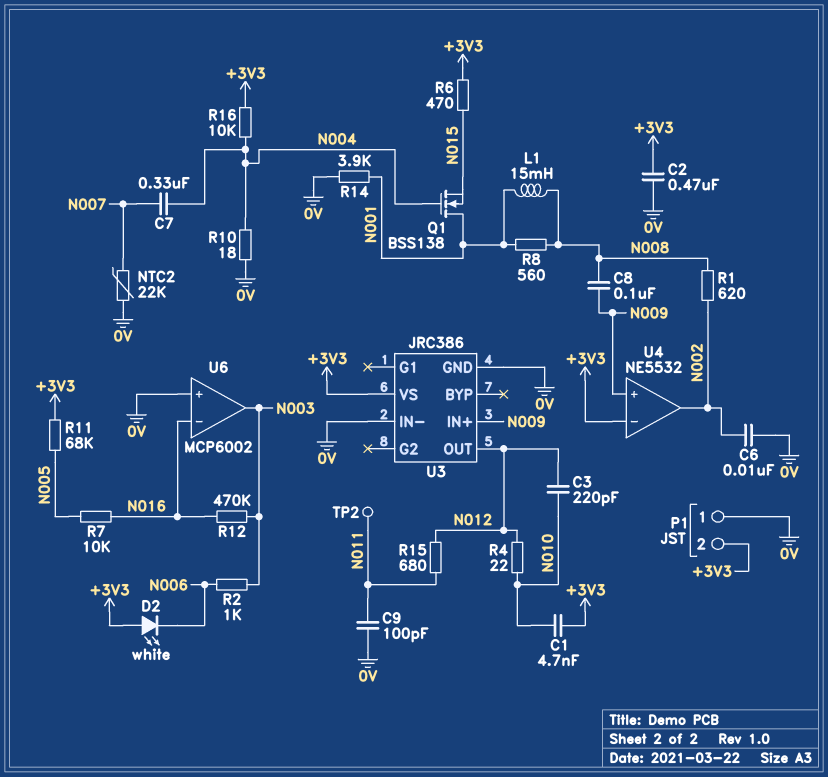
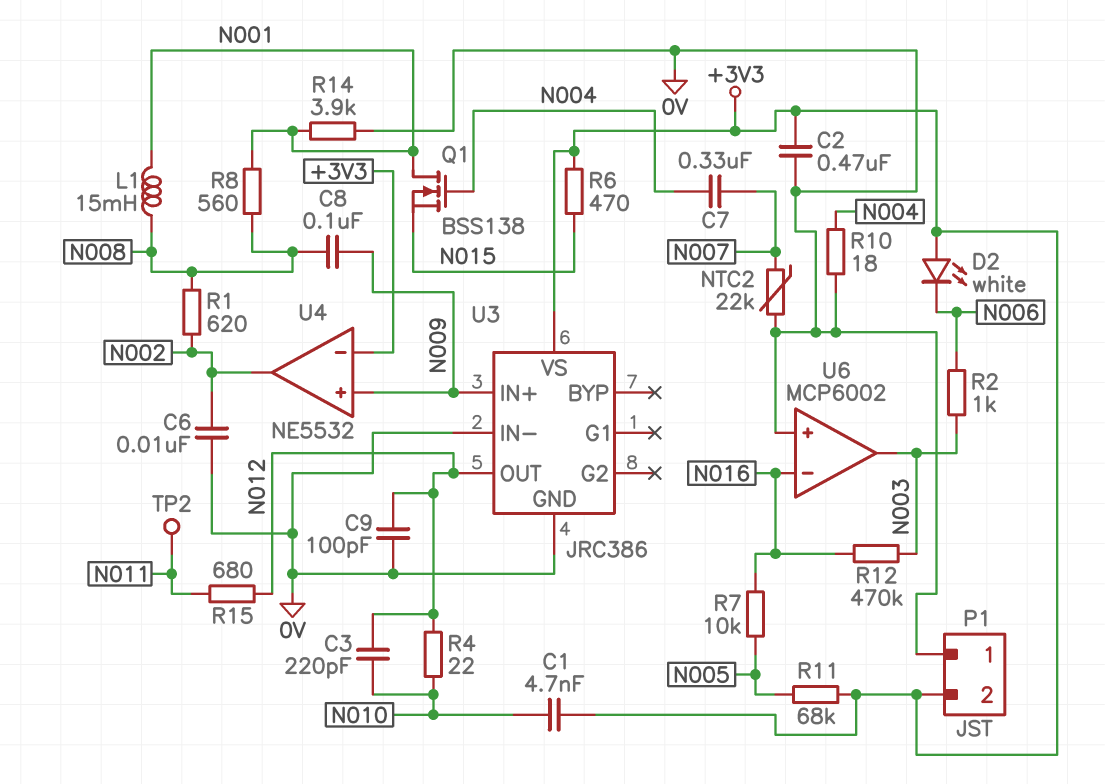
C9: 100pF (0V, N011) -> 100pF (0V, N012)
R16: 10k (+3V3, N004) -> none

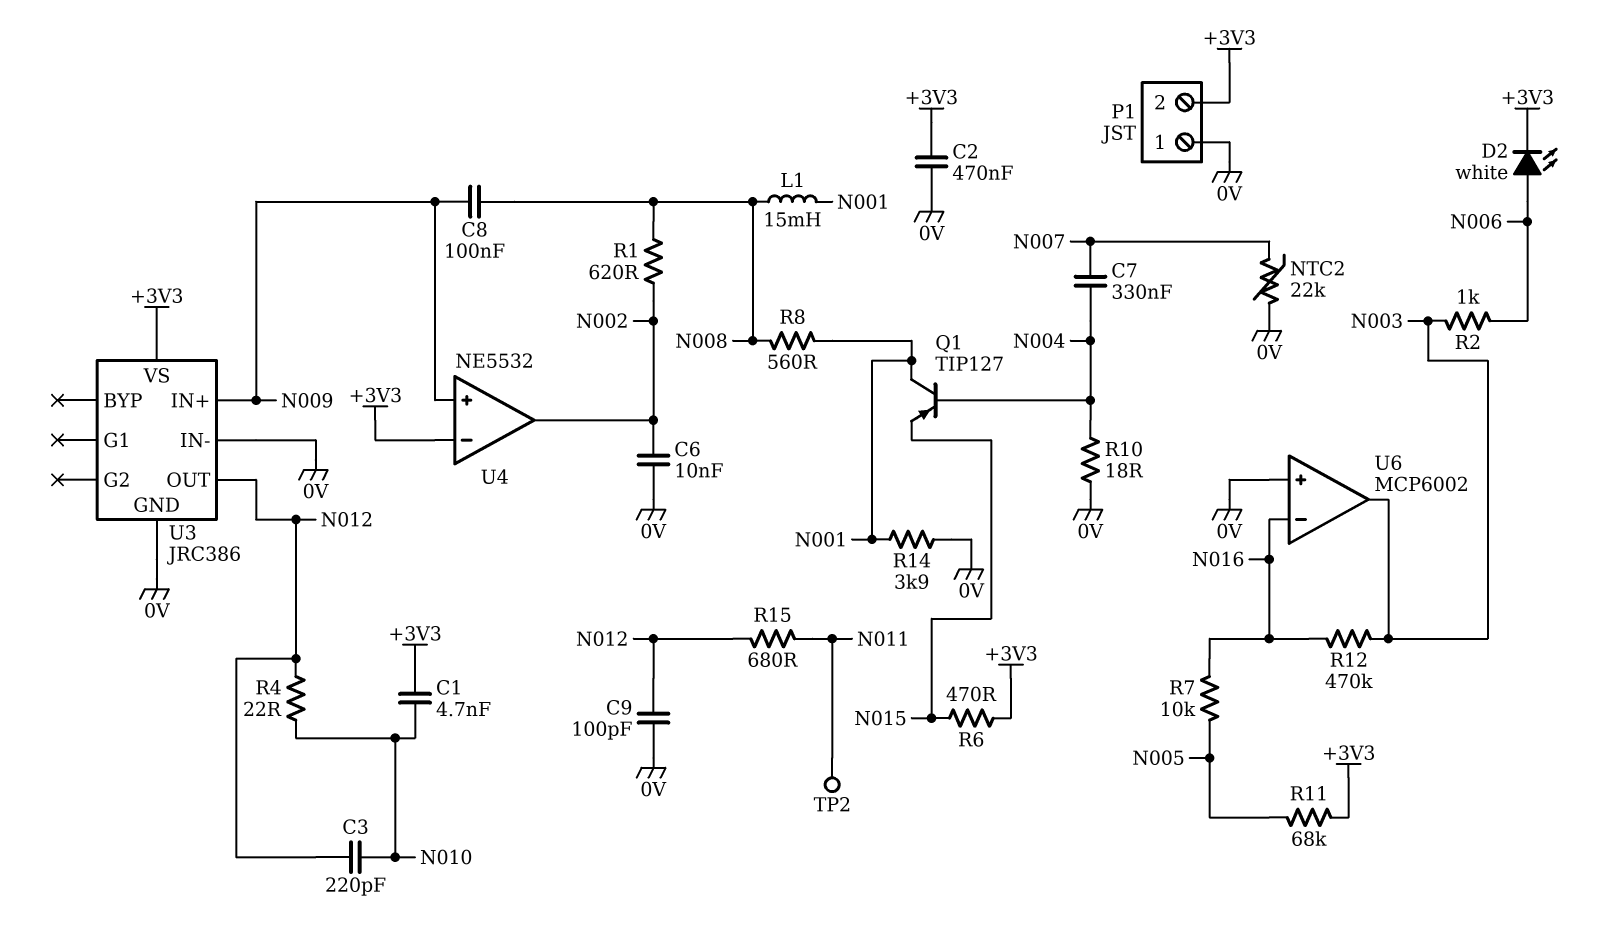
D2: LED white (A +3V3, K N006) -> LED white (A N006, K +3V3)
Q1: NMOS BSS138 (G N004, D N001, S N015) -> PNP TIP127 (B N004, C N001, E N015)

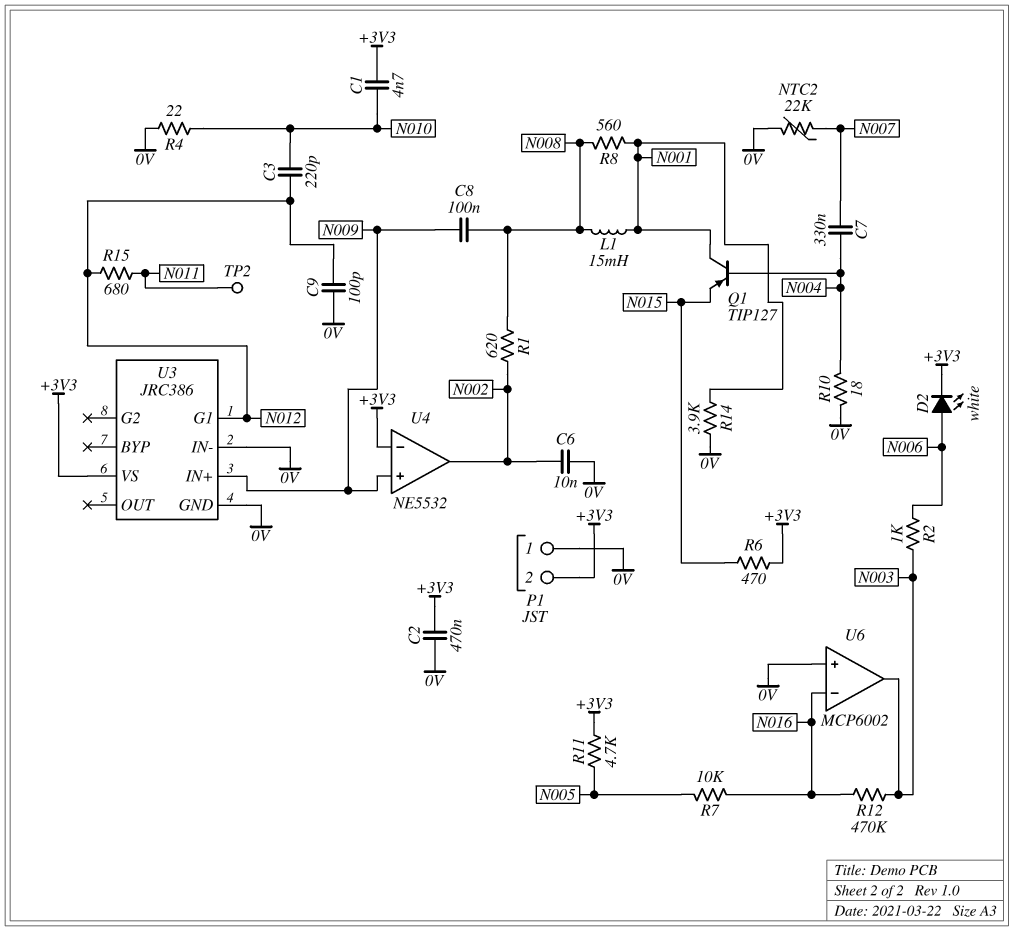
R4: 22 (N010, N012) -> 22 (0V, N010)
R11: 68k (+3V3, N005) -> 4.7k (+3V3, N005)
U3 pin G1: none -> N012
U3 pin OUT: N012 -> none

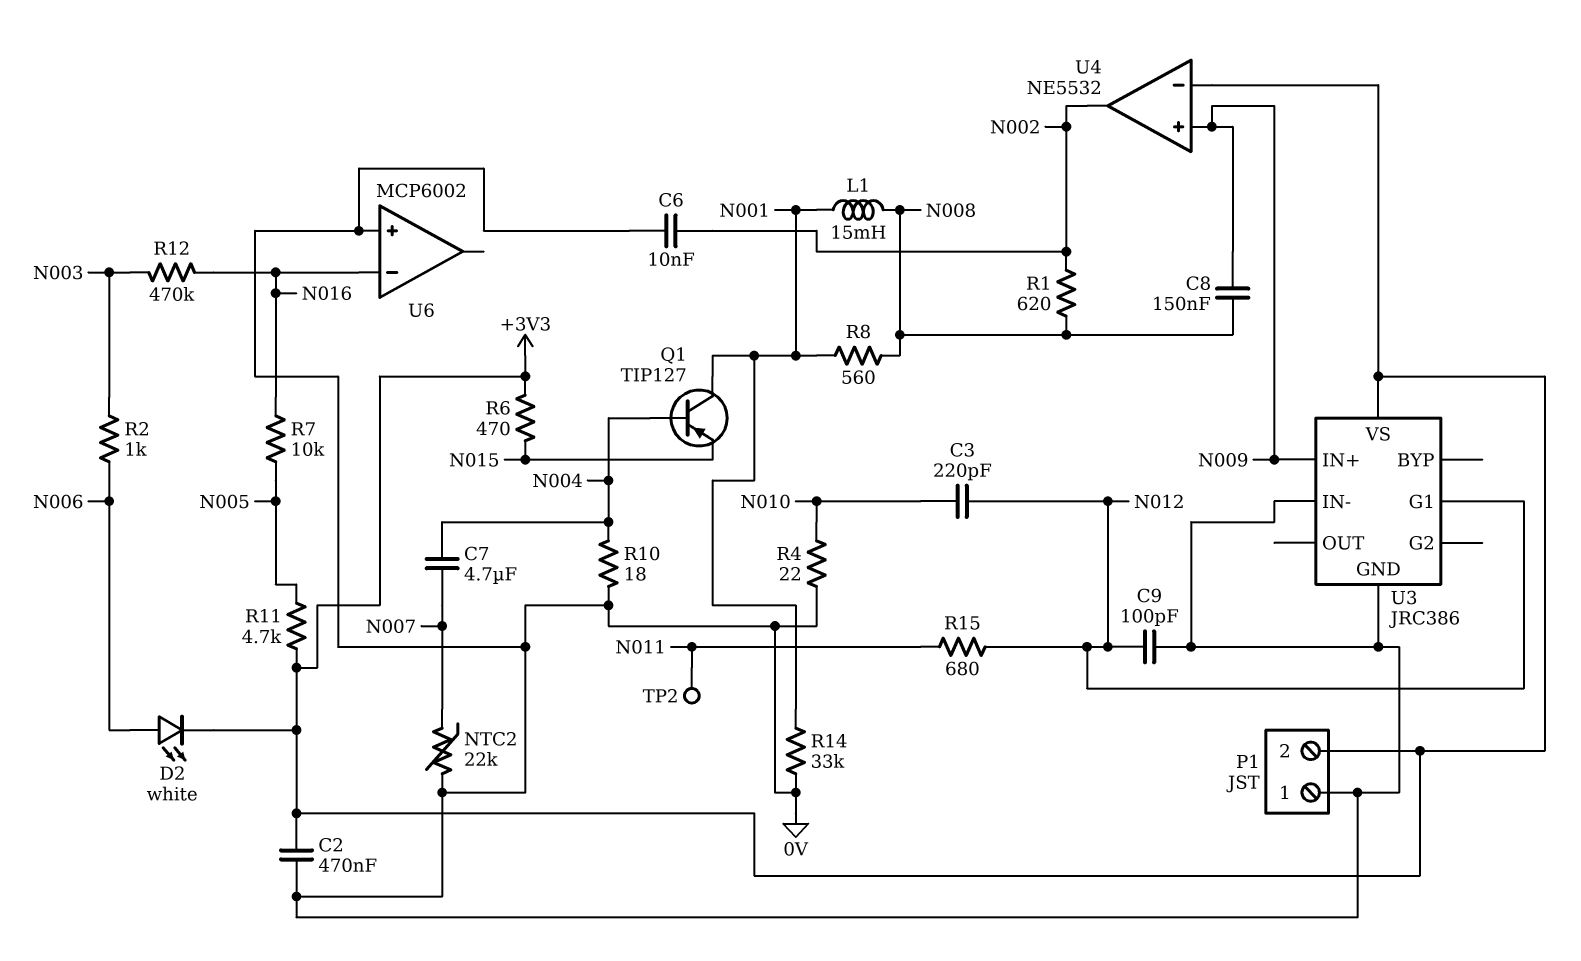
C1: 4.7nF (+3V3, N010) -> none
C7: 330nF (N004, N007) -> 4.7uF (N004, N007)
C8: 100nF (N008, N009) -> 150nF (N008, N009)
R14: 3.9k (0V, N001) -> 33k (0V, N001)
U6 pin out: N003 -> none

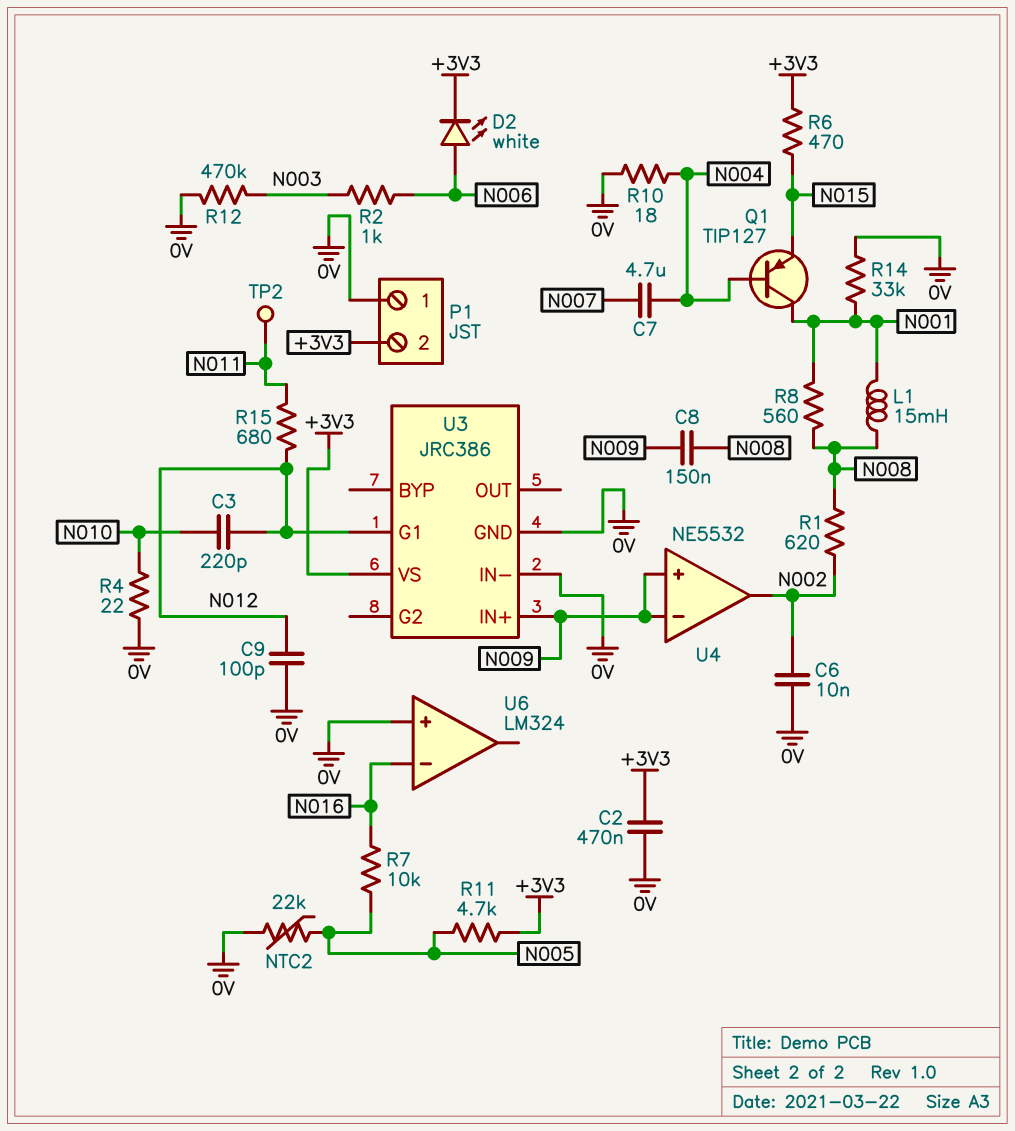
NTC2: 22k (0V, N007) -> 22k (0V, N005)
R12: 470k (N003, N016) -> 470k (0V, N003)
U4 pin in-: +3V3 -> N009
U6: MCP6002 -> LM324

